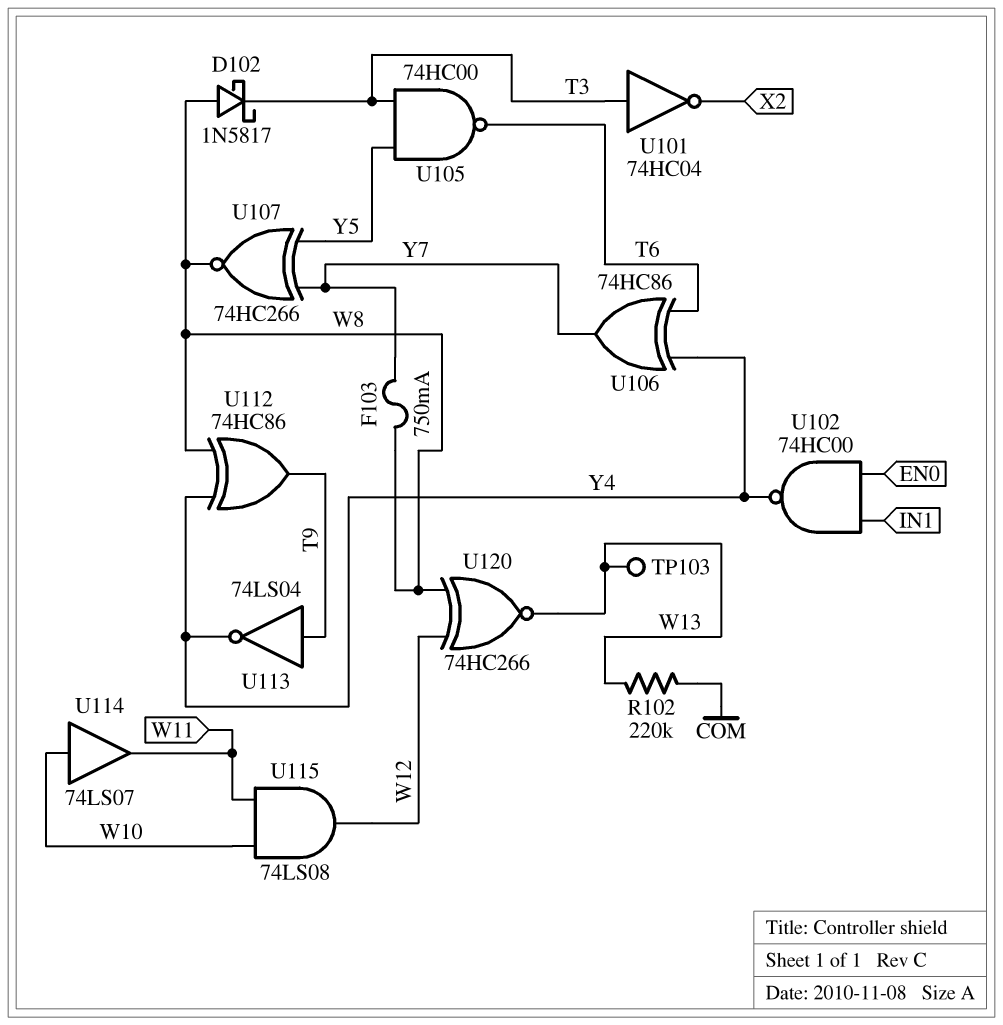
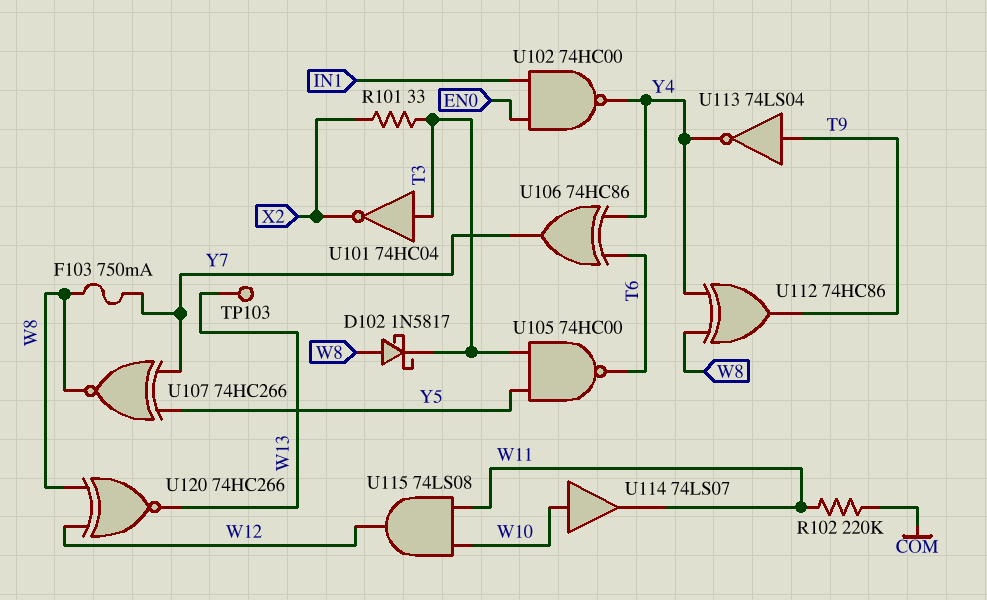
R101: none -> 33 (T3, X2)
R102: 220k (COM, W13) -> 220k (COM, W11)

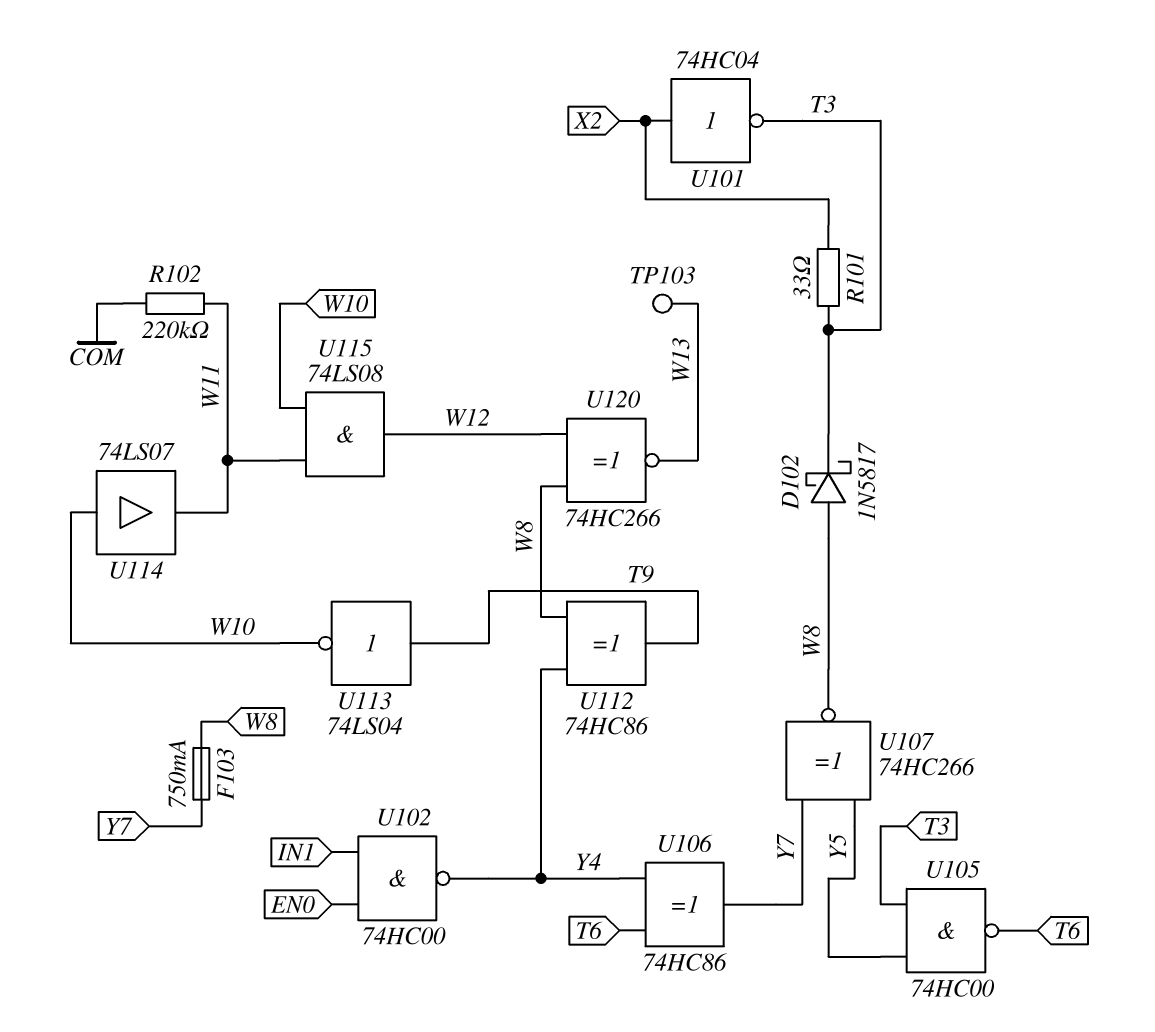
U101: NOT 74HC04 (in T3, out X2) -> NOT 74HC04 (in X2, out T3)
U113: NOT 74LS04 (in T9, out Y4) -> NOT 74LS04 (in T9, out W10)

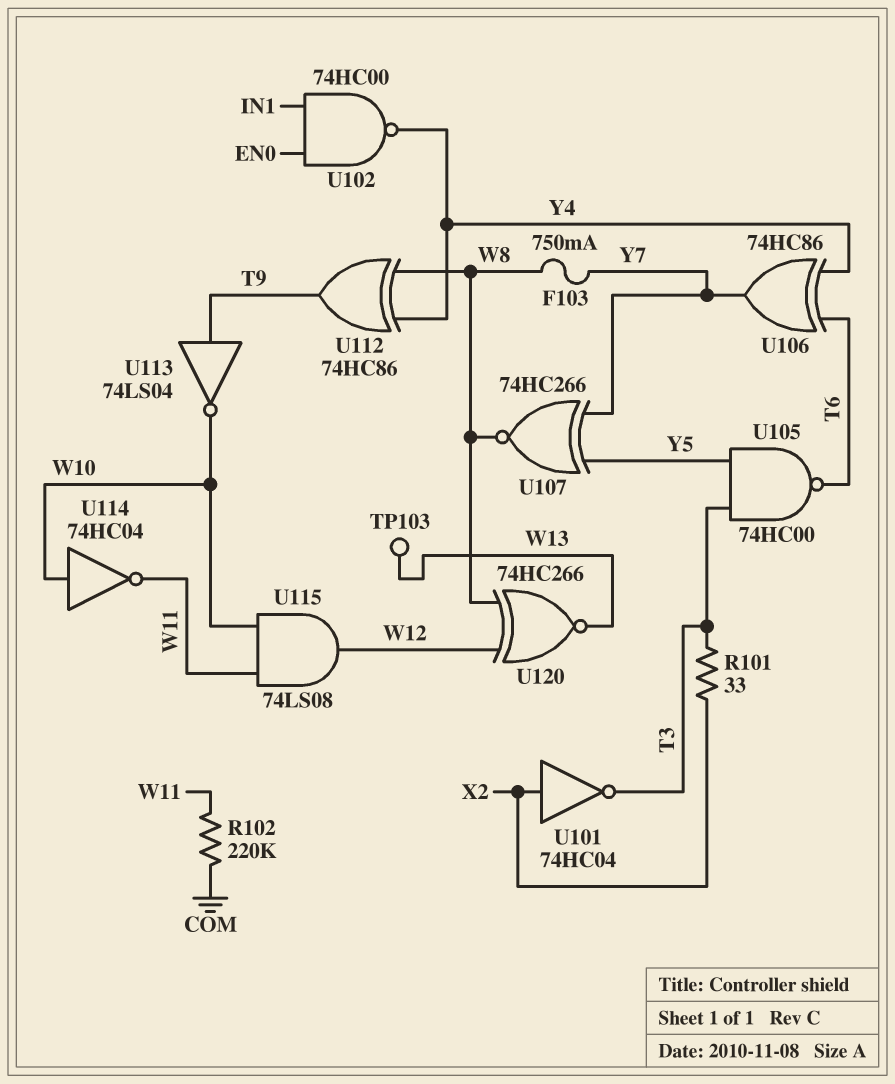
D102: schottky 1N5817 (A W8, K T3) -> none
U114: buffer 74LS07 (in W10, out W11) -> NOT 74HC04 (in W10, out W11)

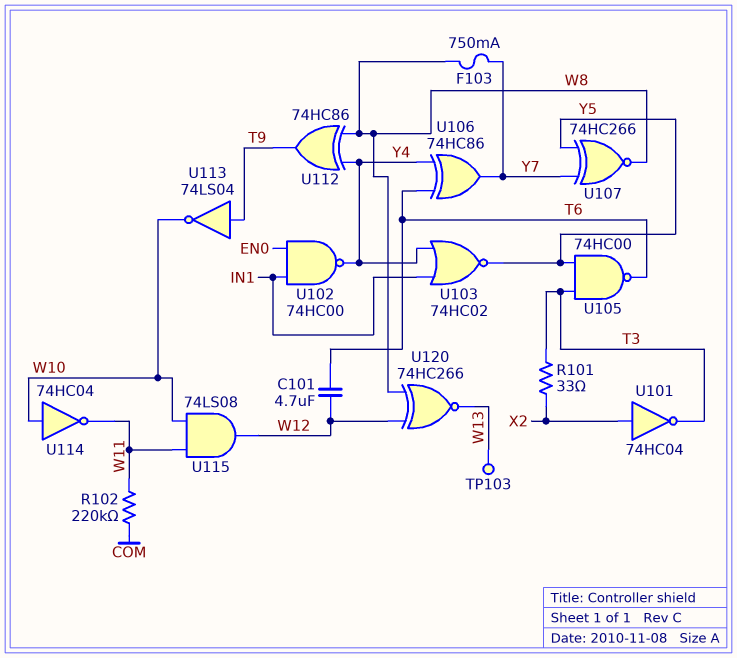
C101: none -> 4.7uF (T6, W12)
U103: none -> NOR 74HC02 (in IN1, in Y4, out Y5)

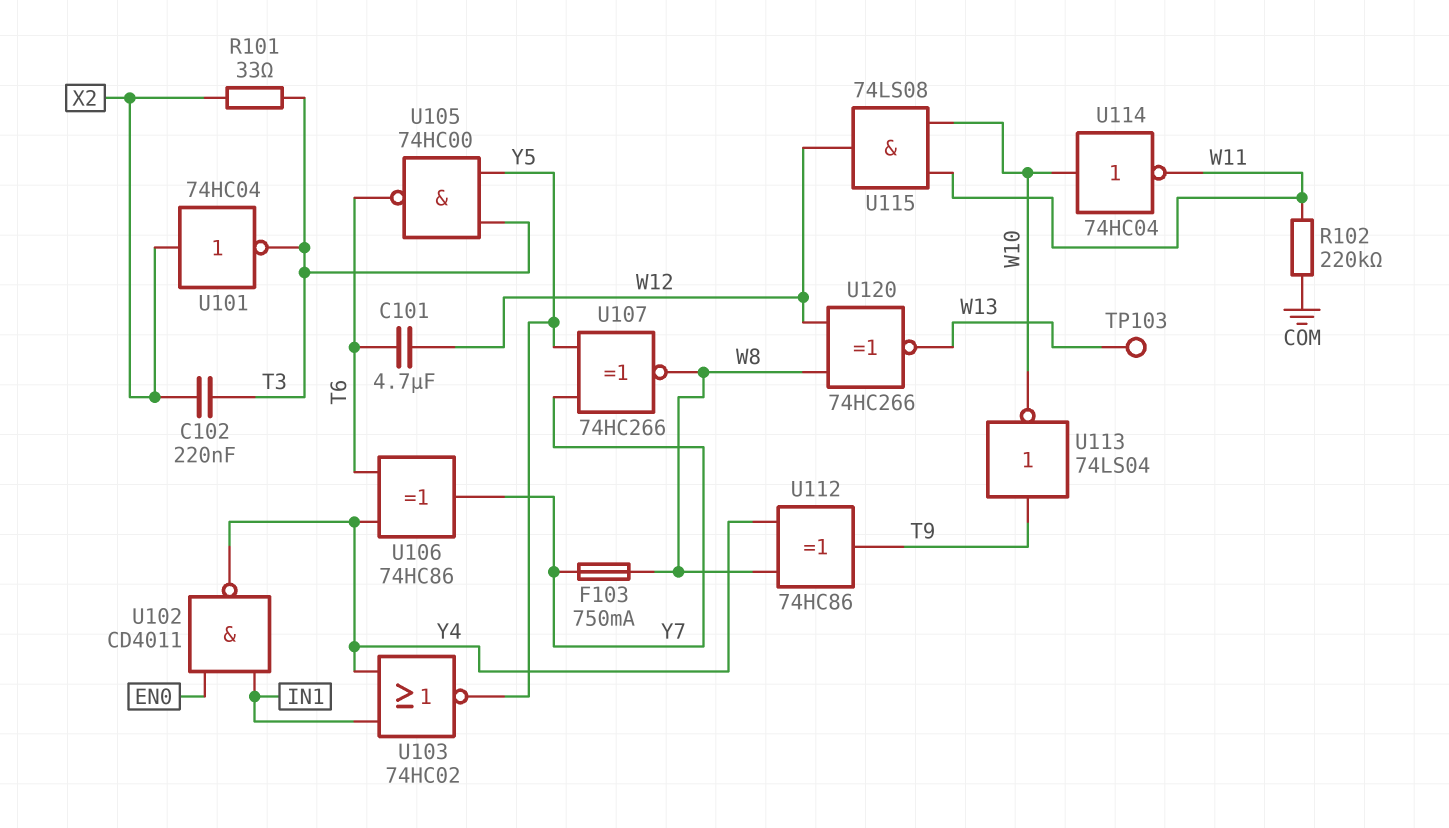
C102: none -> 220nF (T3, X2)
U102: NAND 74HC00 (in EN0, in IN1, out Y4) -> NAND CD4011 (in EN0, in IN1, out Y4)

